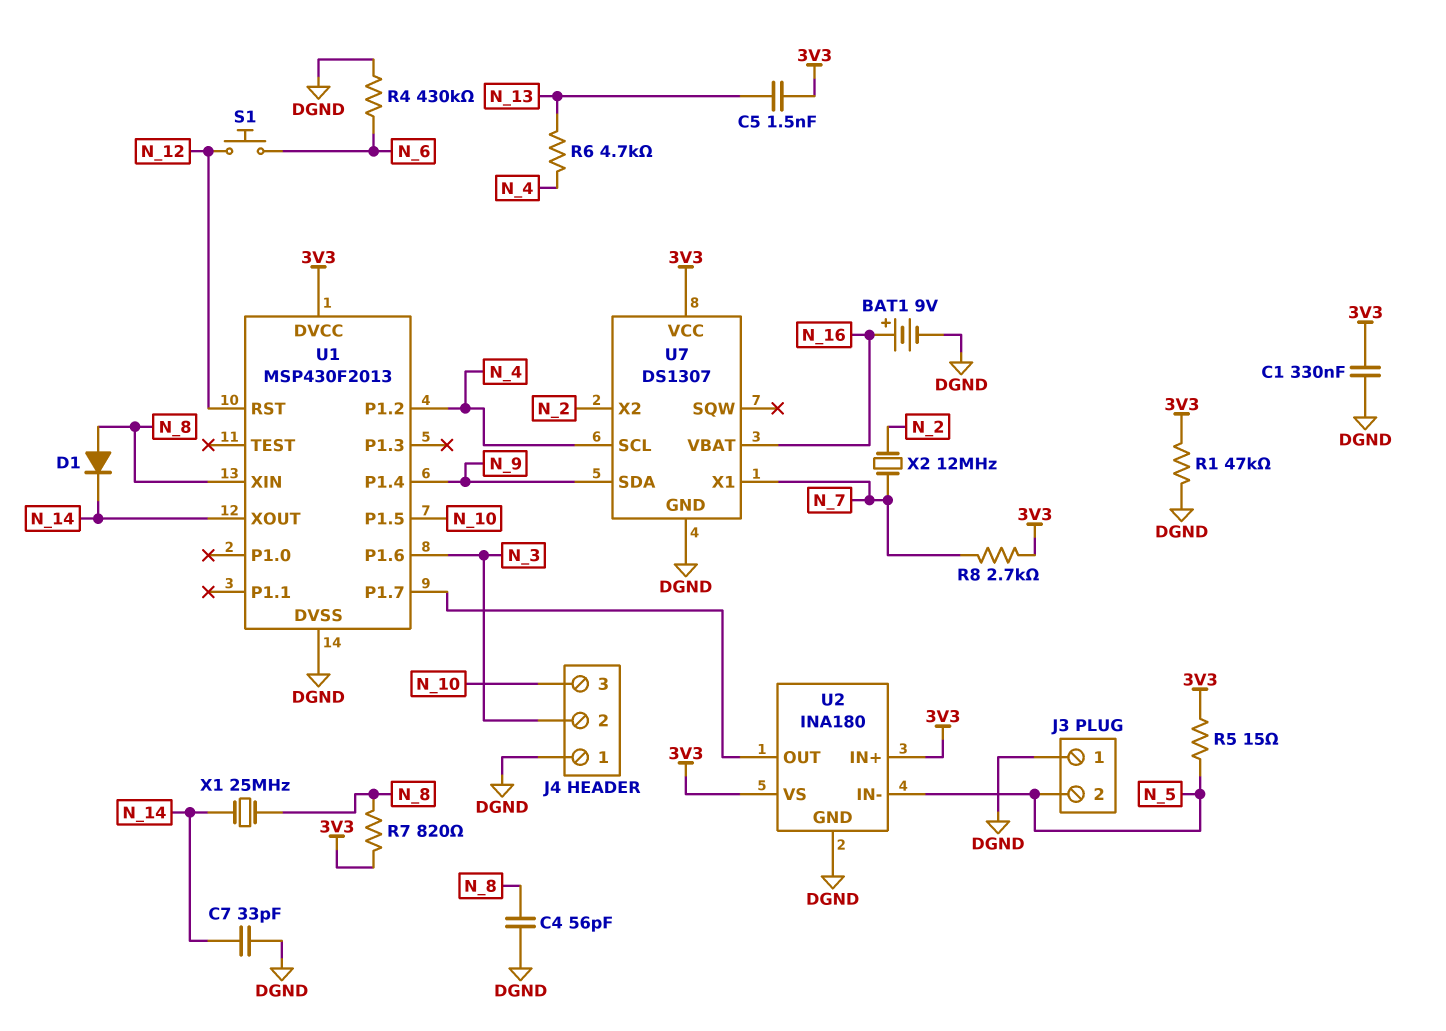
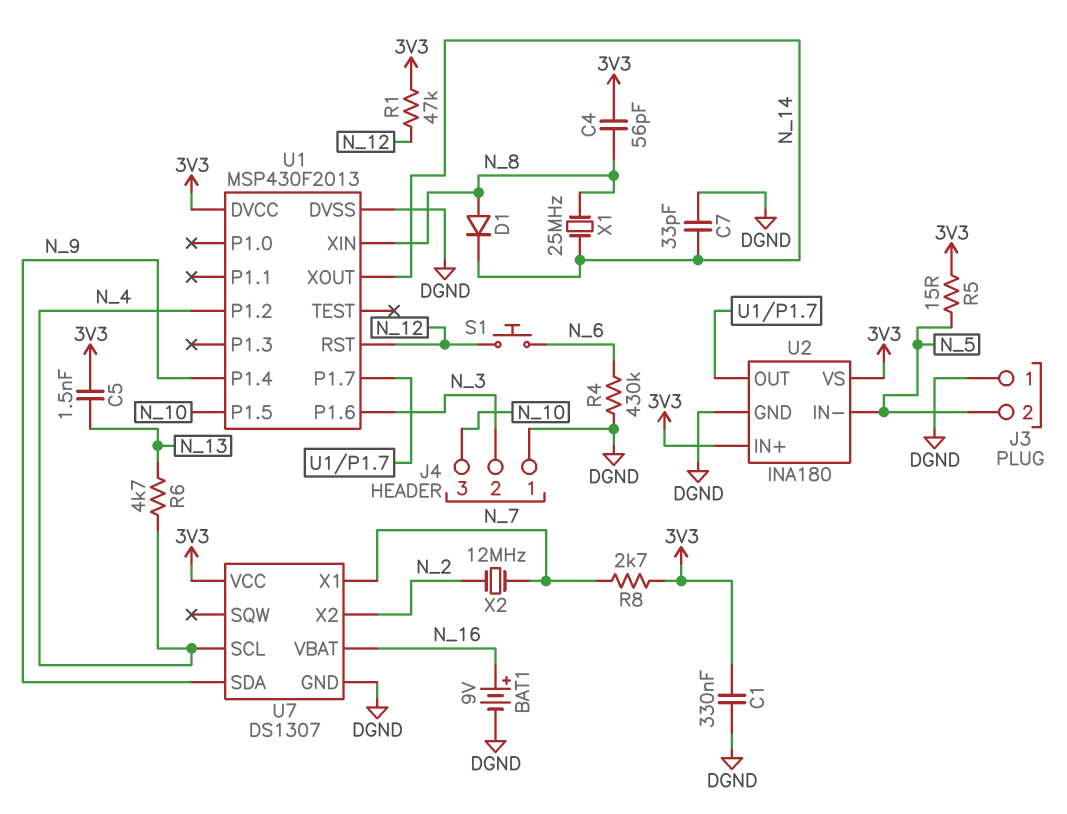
C4: 56pF (DGND, N_8) -> 56pF (3V3, N_8)
R1: 47k (3V3, DGND) -> 47k (3V3, N_12)
R7: 820 (3V3, N_8) -> none

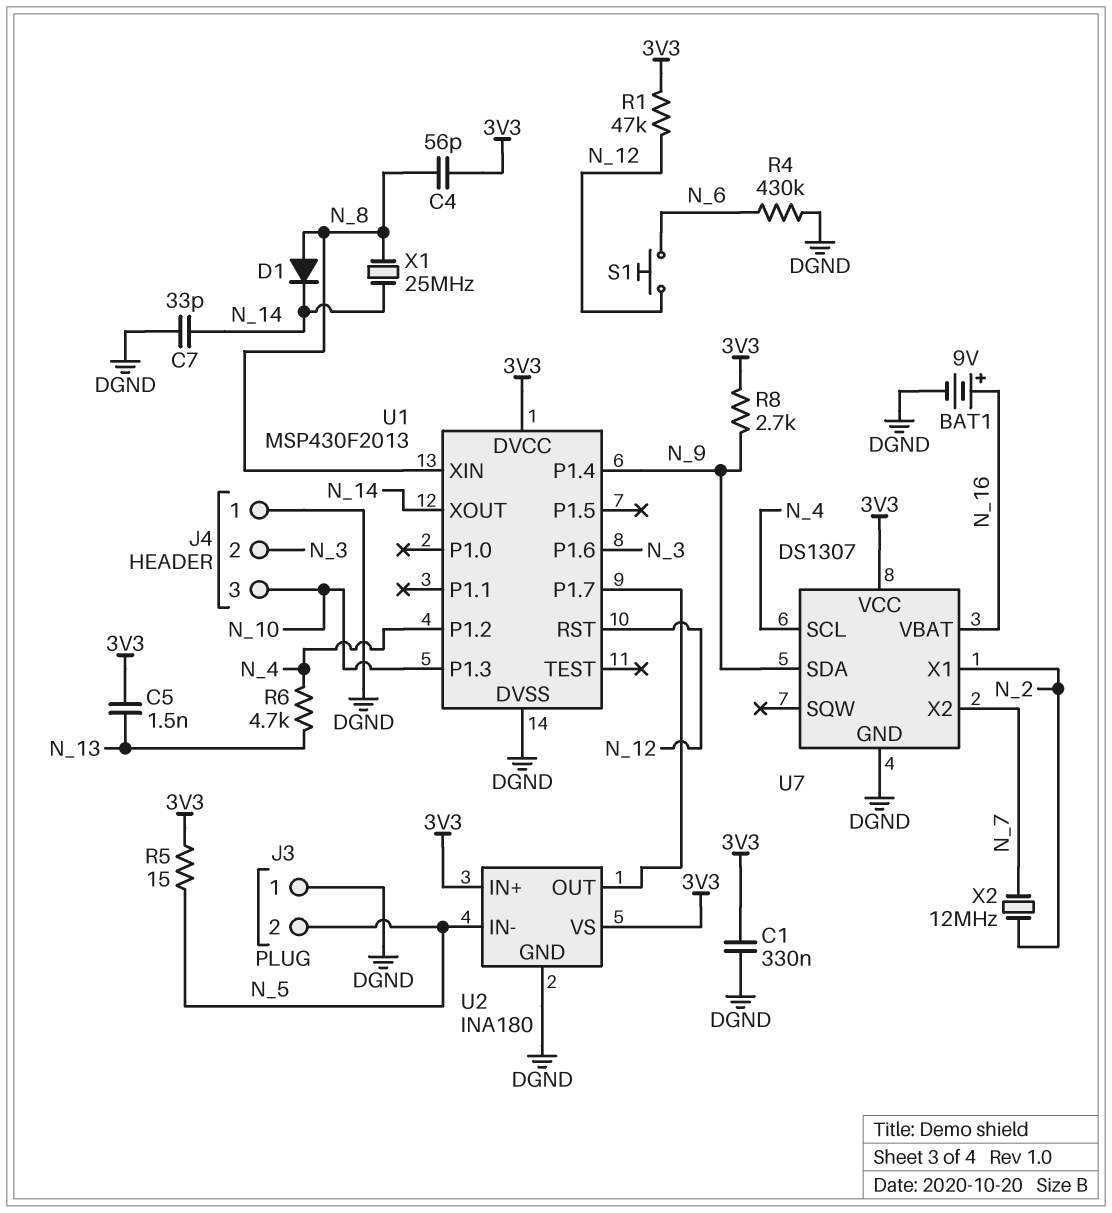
R8: 2.7k (3V3, N_7) -> 2.7k (3V3, N_9)
U1 pin P1.3: none -> N_10
U1 pin P1.5: N_10 -> none
U7 pin X1: N_7 -> N_2
U7 pin X2: N_2 -> N_7

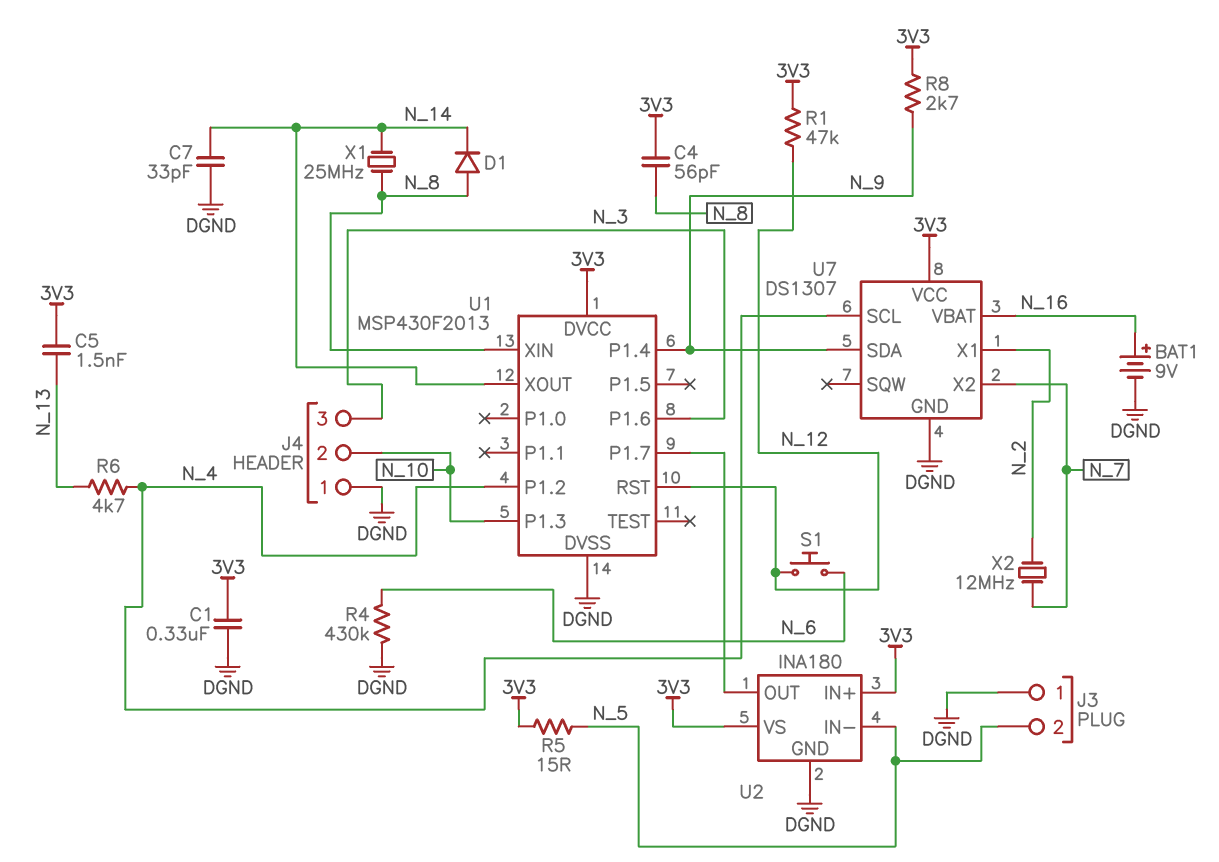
J4 pin 2: N_3 -> N_10
J4 pin 3: N_10 -> N_3

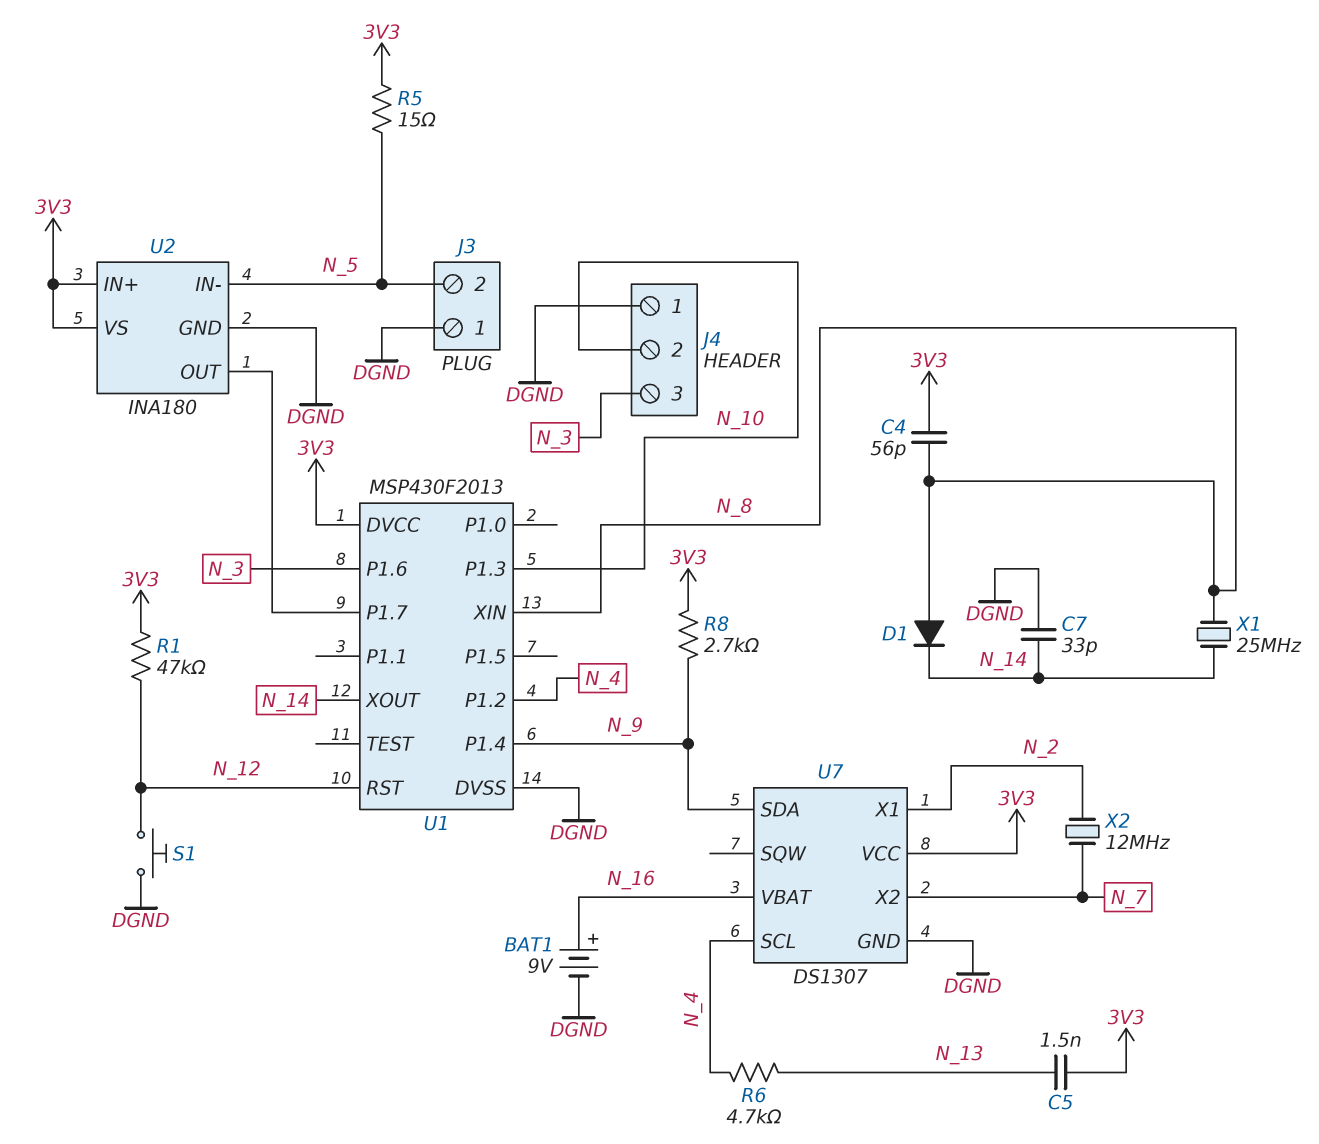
C1: 330nF (3V3, DGND) -> none
R4: 430k (DGND, N_6) -> none
S1: button (N_6, N_12) -> button (DGND, N_12)

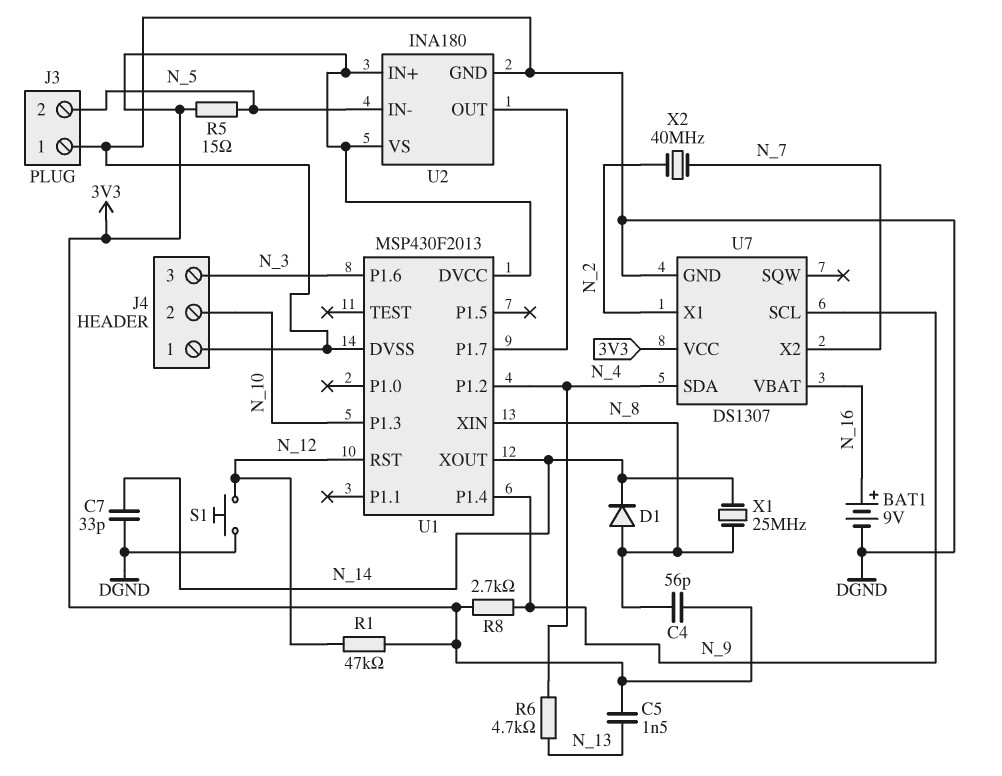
U7 pin SCL: N_4 -> N_9
U7 pin SDA: N_9 -> N_4
X2: 12MHz (N_2, N_7) -> 40MHz (N_2, N_7)

